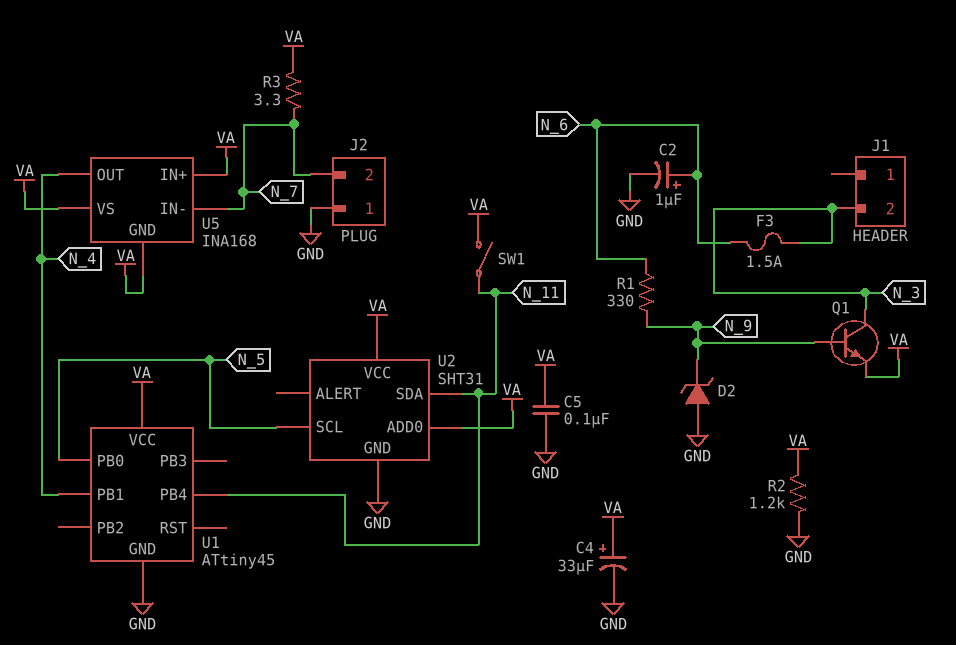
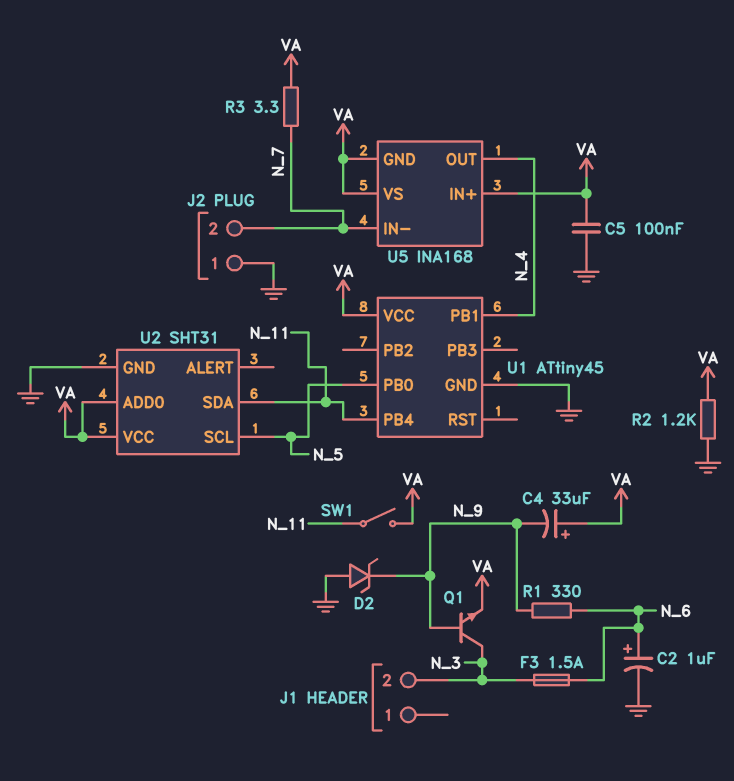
C4: 33uF (plus VA, minus GND) -> 33uF (plus VA, minus N_9)

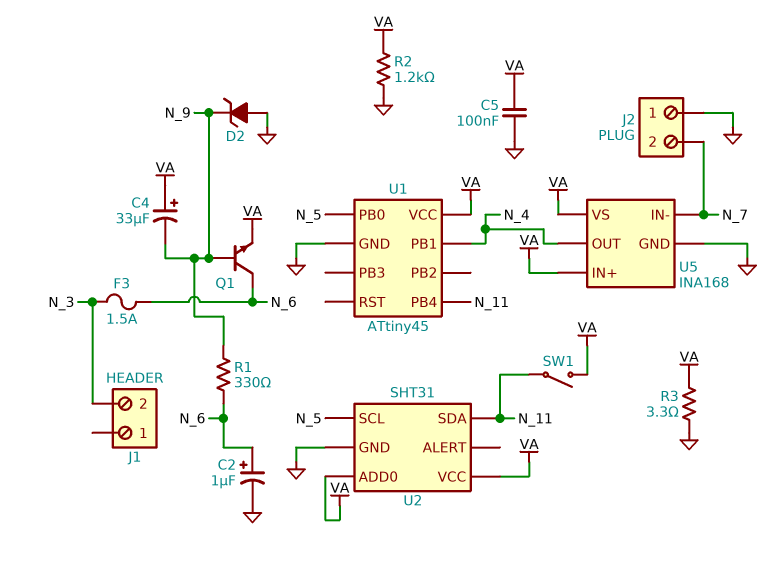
Q1: NPN (B N_9, C N_3, E VA) -> NPN (B N_9, C N_6, E VA)
R3: 3.3 (N_7, VA) -> 3.3 (GND, VA)
U5 pin GND: VA -> GND

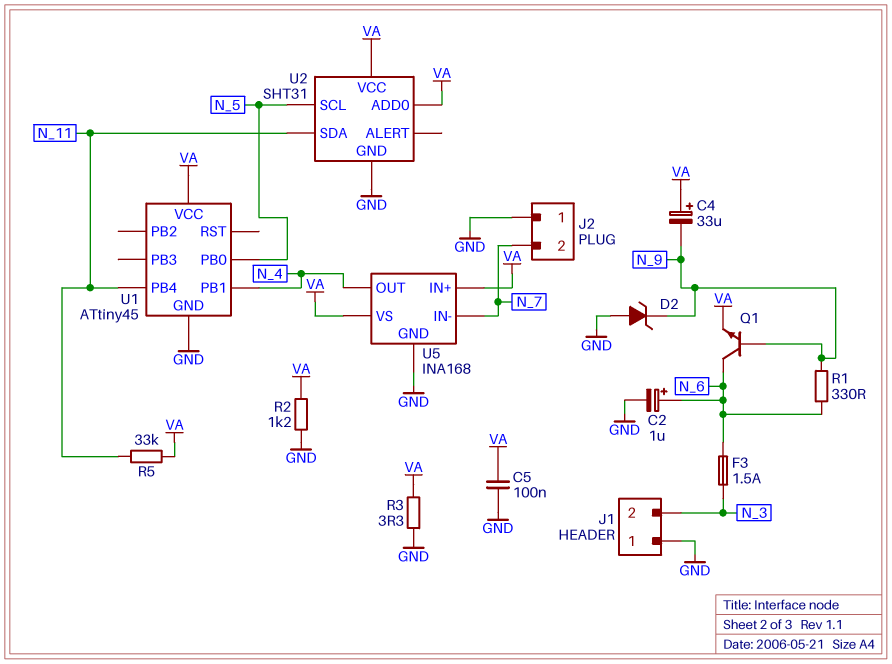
J1 pin 1: none -> GND
R5: none -> 33k (N_11, VA)
SW1: switch (N_11, VA) -> none

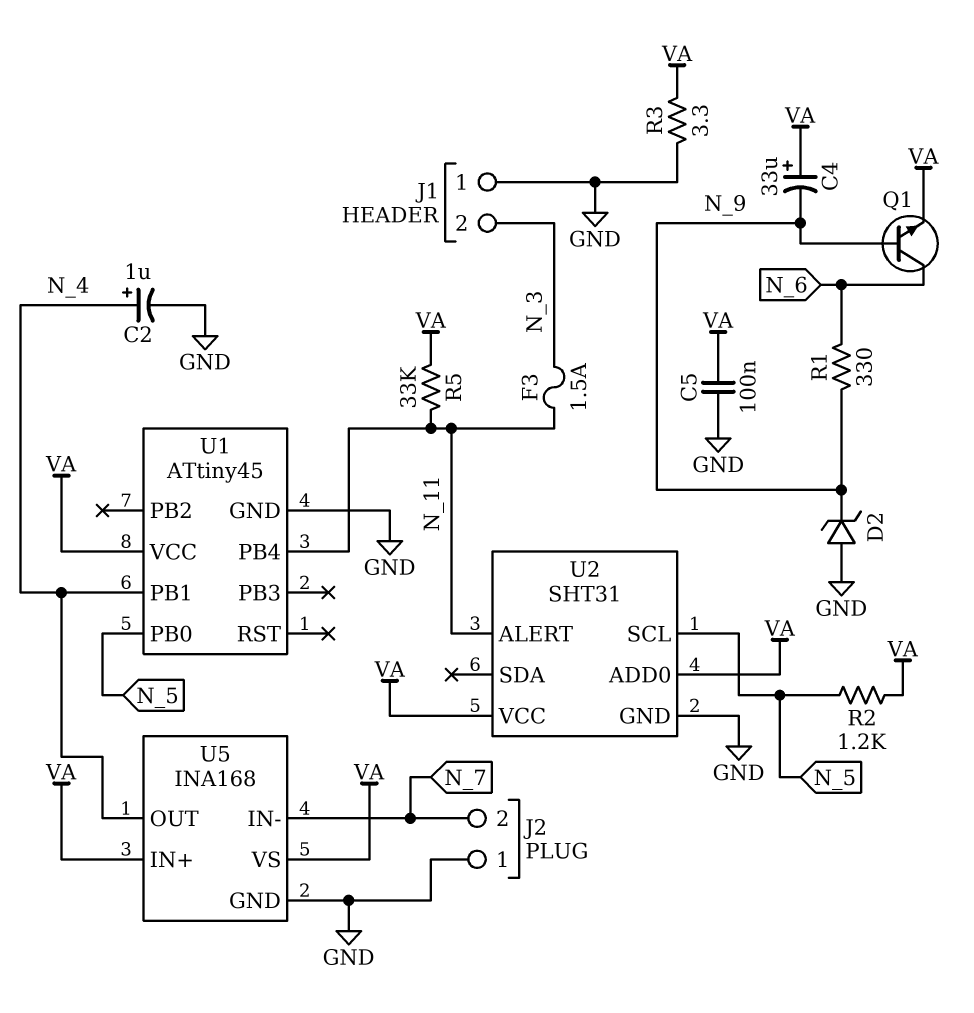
C2: 1uF (plus N_6, minus GND) -> 1uF (plus N_4, minus GND)
F3: 1.5A (N_3, N_6) -> 1.5A (N_3, N_11)
R2: 1.2k (GND, VA) -> 1.2k (N_5, VA)
U2 pin ALERT: none -> N_11
U2 pin SDA: N_11 -> none

